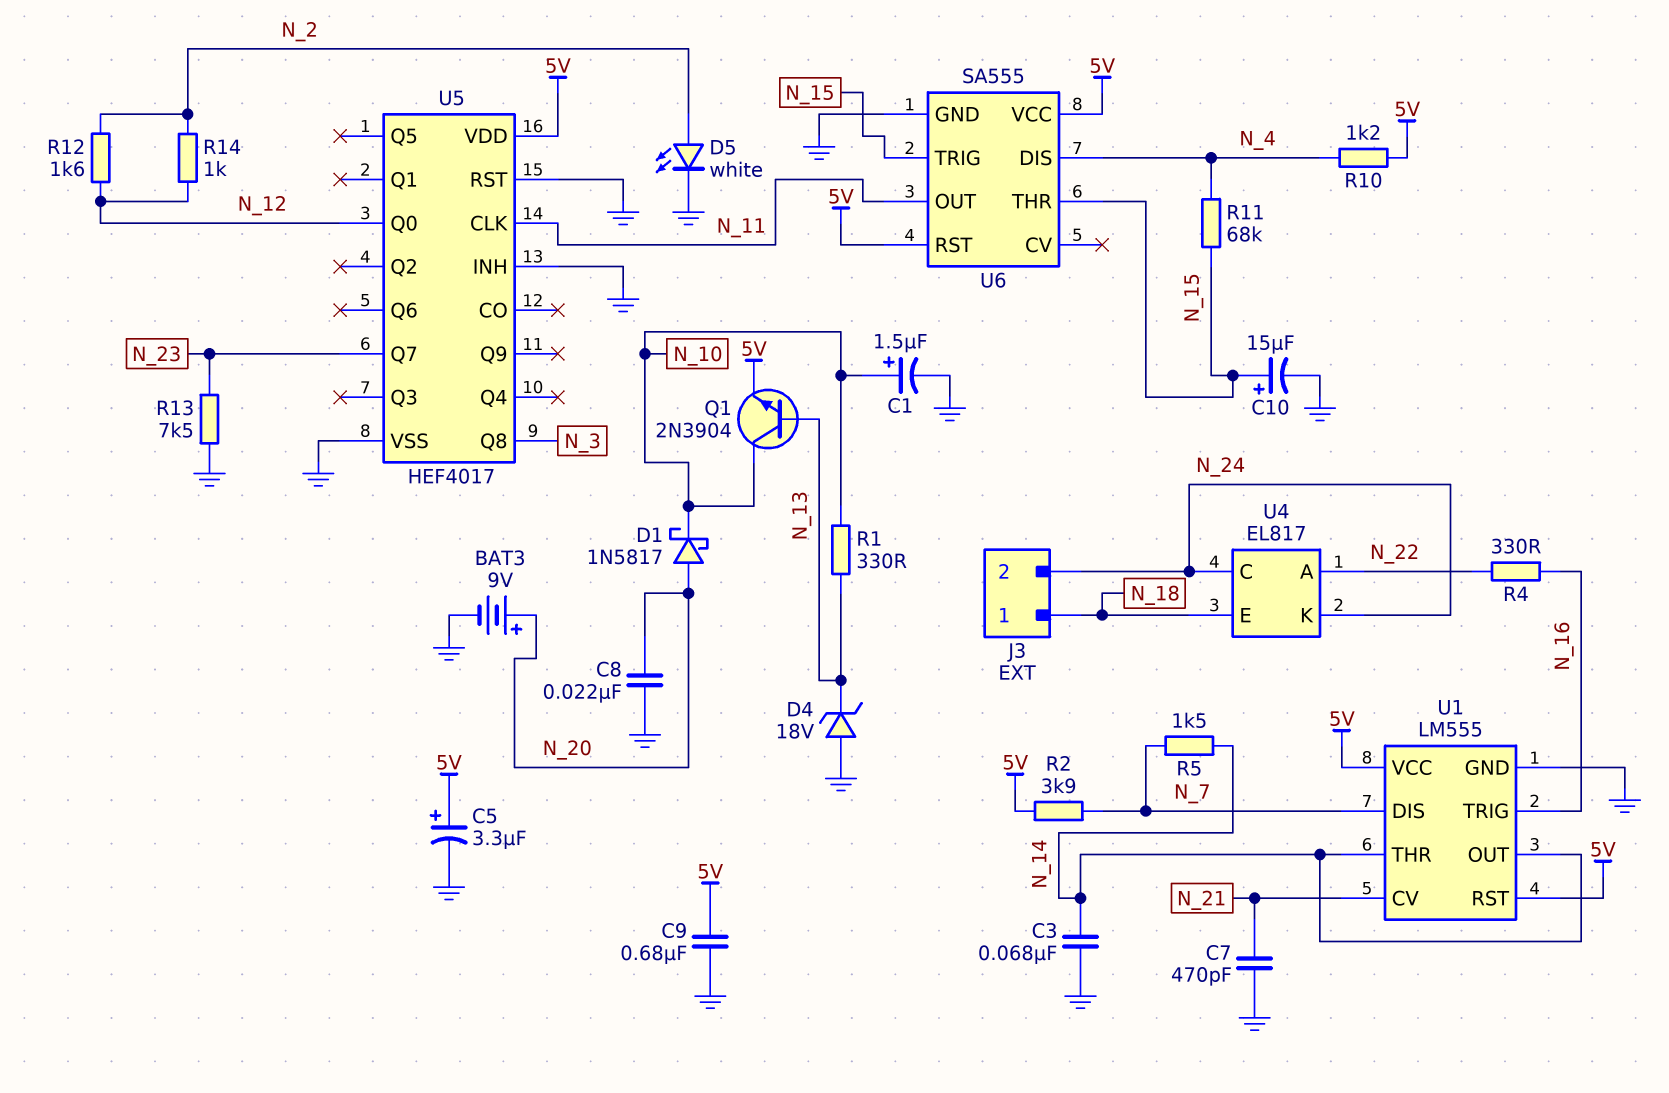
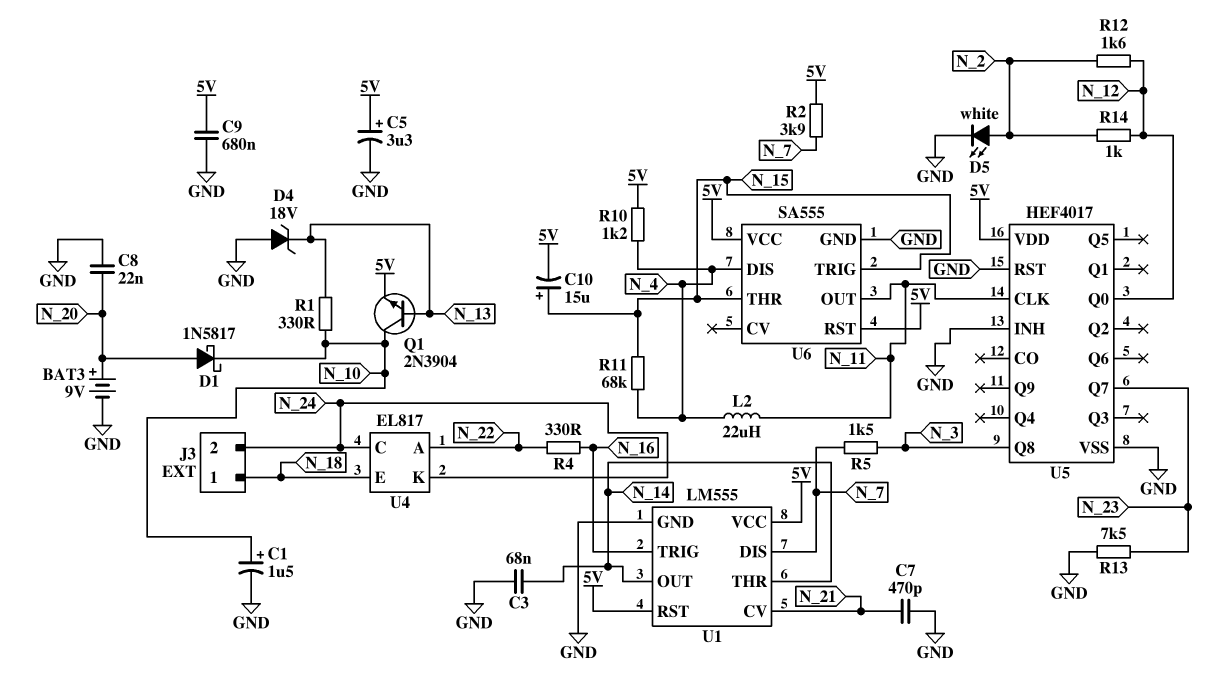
C10: 15uF (plus N_15, minus GND) -> 15uF (plus N_15, minus 5V)
L2: none -> 22uH (N_4, N_11)
R5: 1.5k (N_7, N_14) -> 1.5k (N_3, N_7)

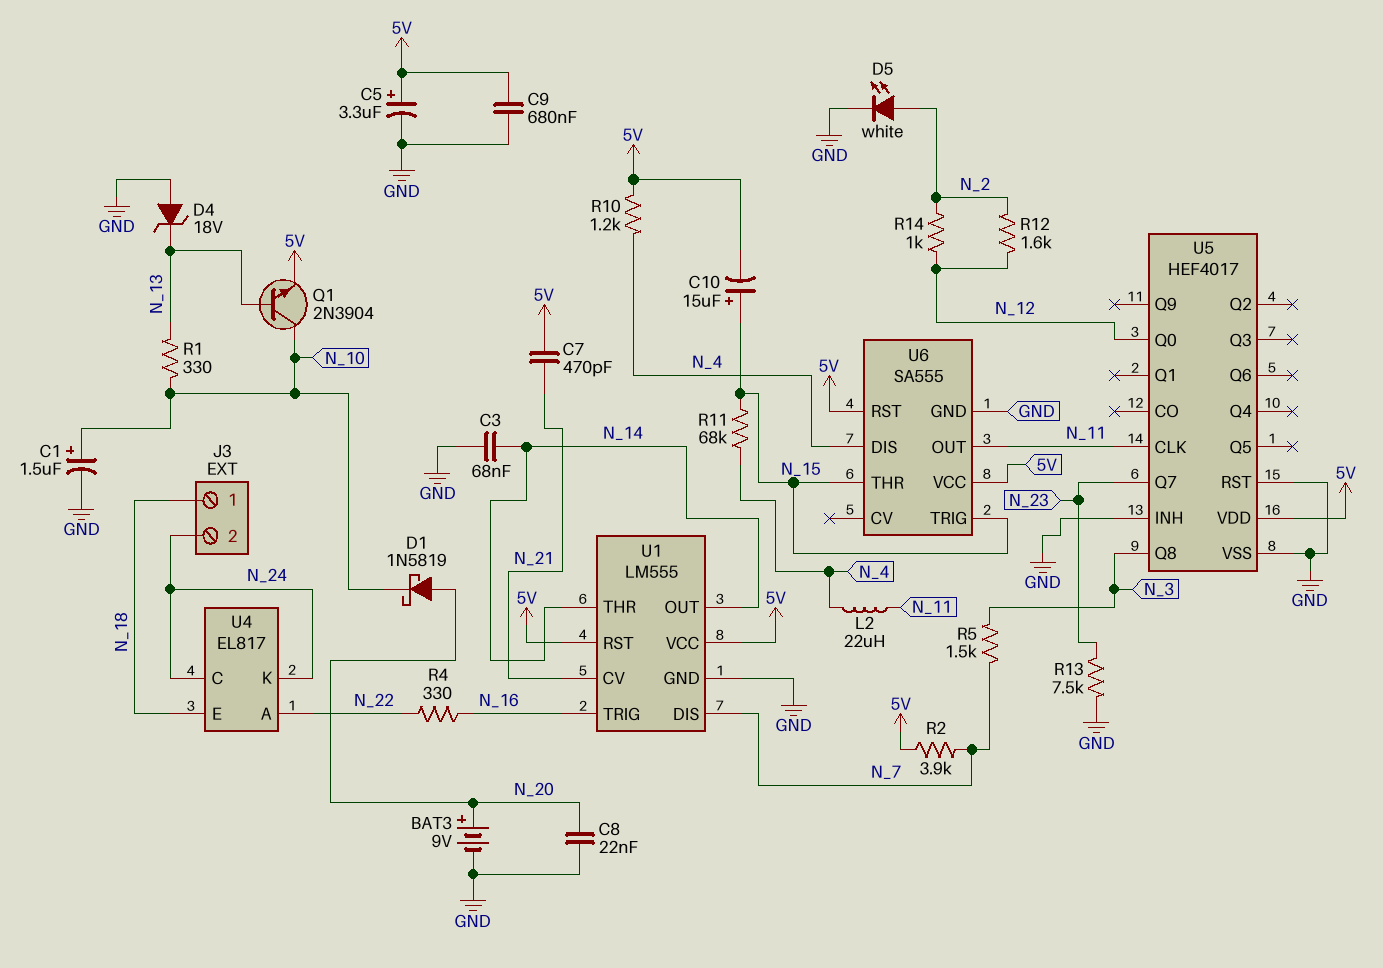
C7: 470pF (GND, N_21) -> 470pF (5V, N_21)
D1: schottky 1N5817 (A N_20, K N_10) -> schottky 1N5819 (A N_20, K N_10)

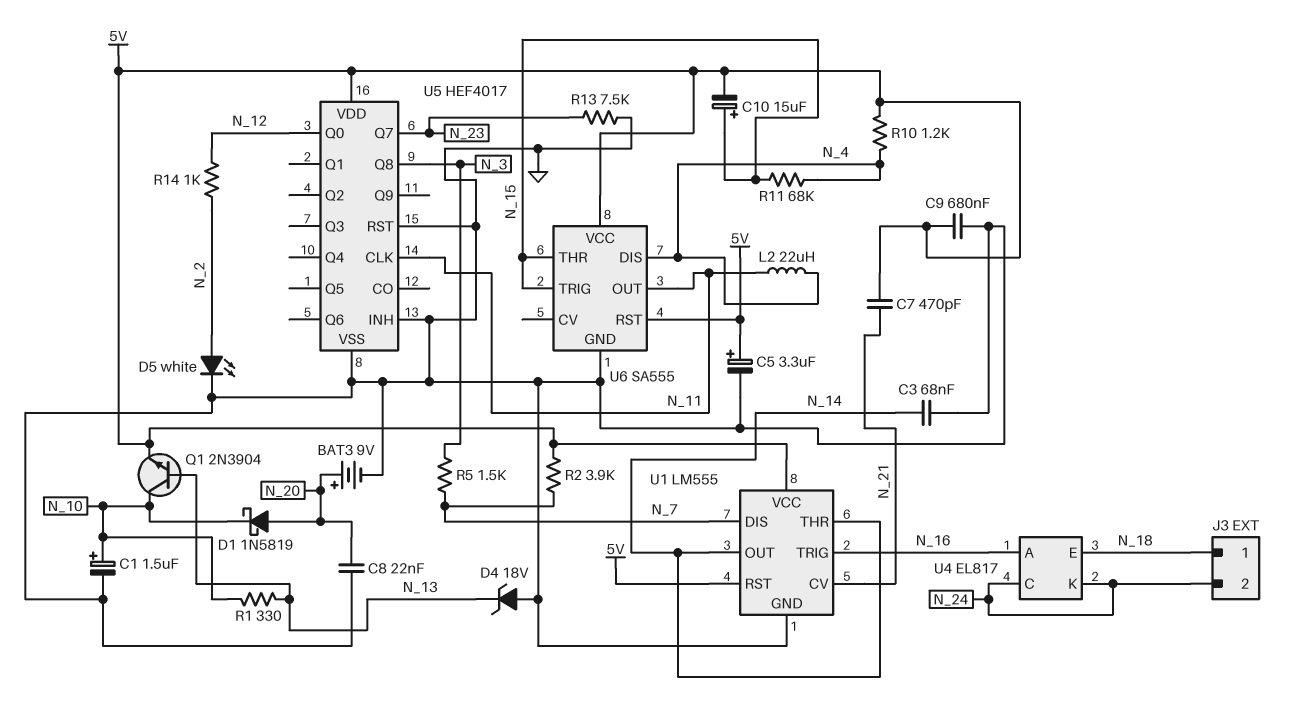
R4: 330 (N_16, N_22) -> none
R12: 1.6k (N_2, N_12) -> none
U4 pin A: N_22 -> N_16

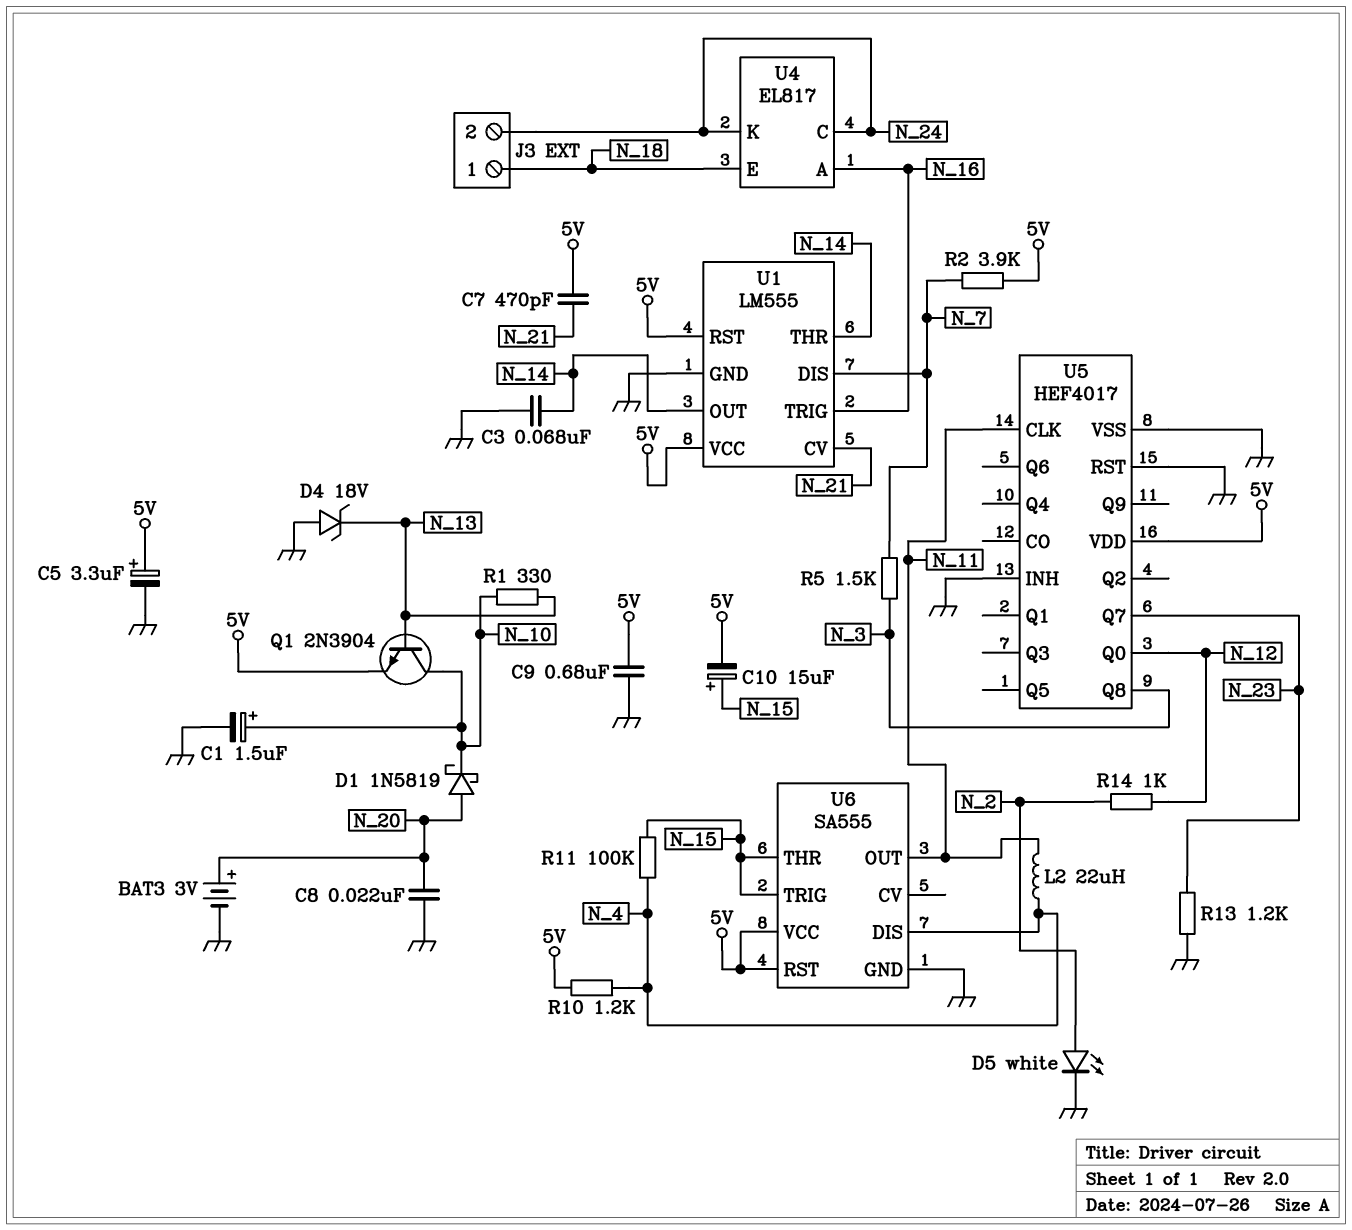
BAT3: 9V (plus N_20, minus GND) -> 3V (plus N_20, minus GND)
R11: 68k (N_4, N_15) -> 100k (N_4, N_15)
R13: 7.5k (GND, N_23) -> 1.2k (GND, N_23)

